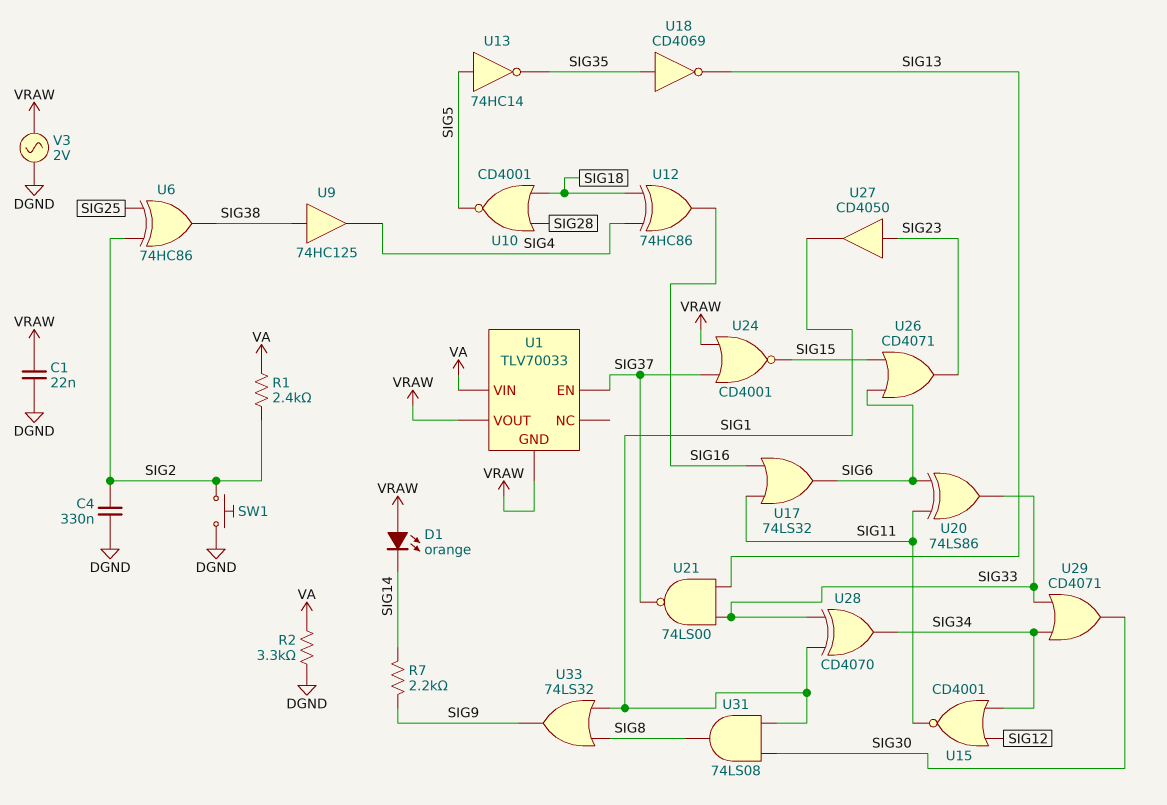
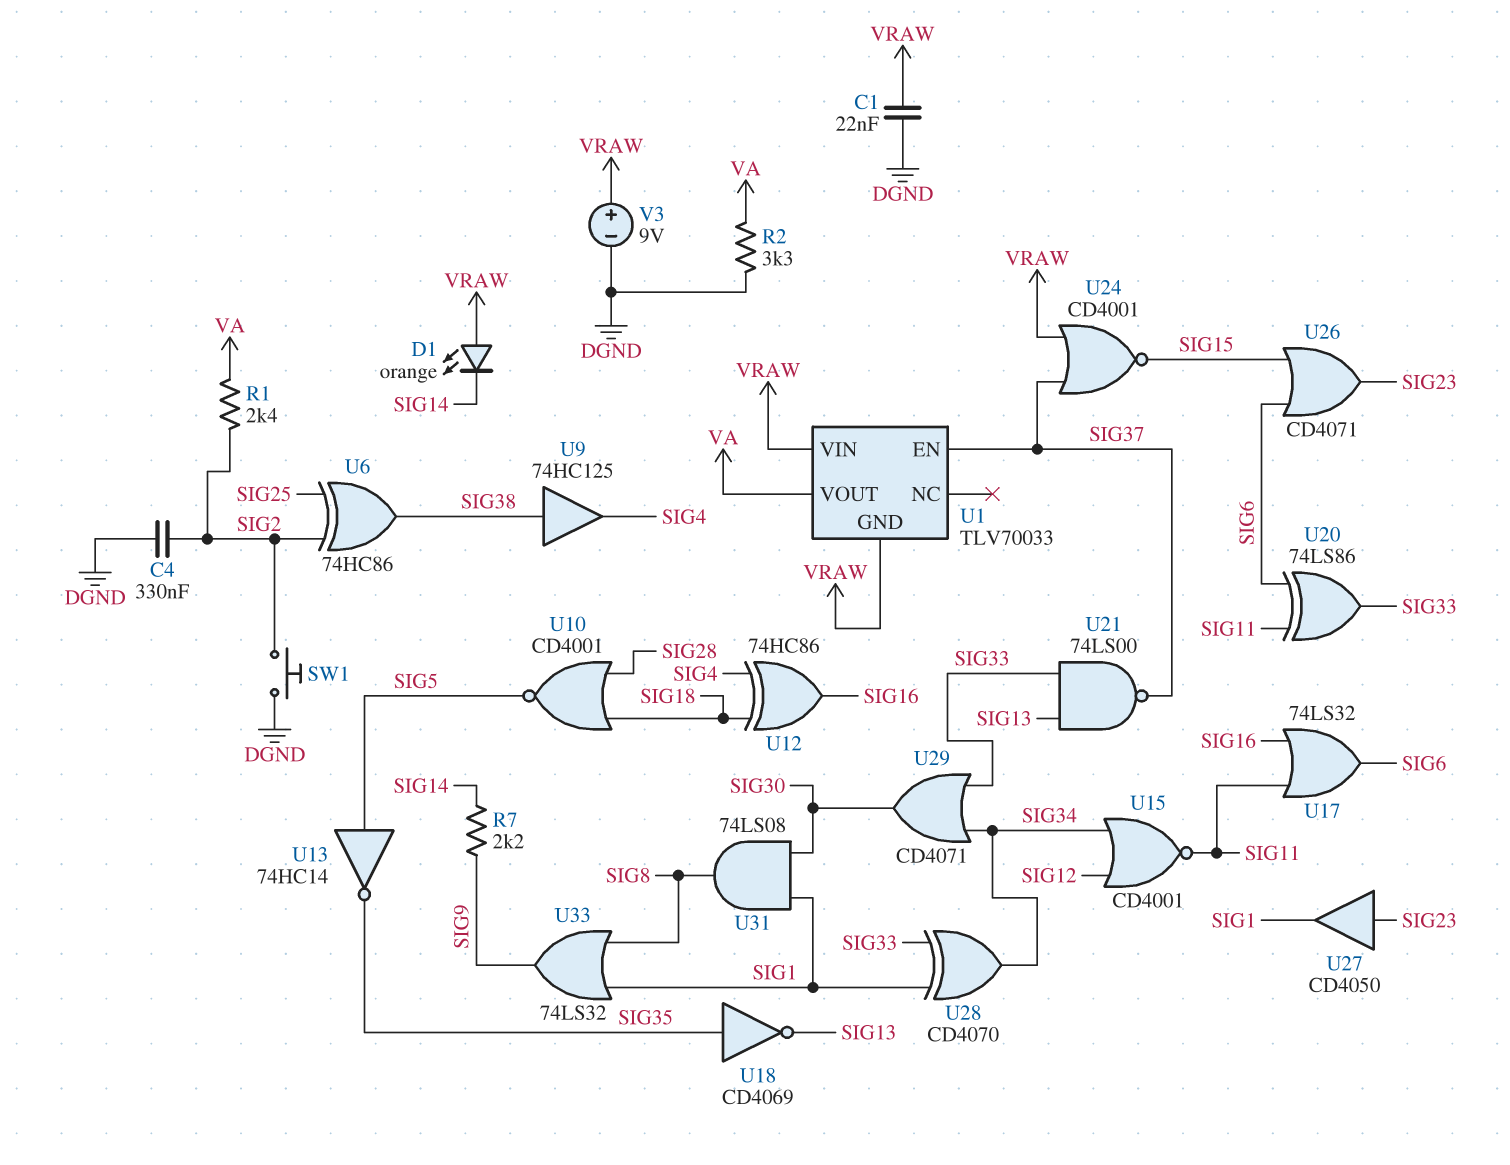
U1 pin VIN: VA -> VRAW
U1 pin VOUT: VRAW -> VA
V3: AC 2V (DGND, VRAW) -> 9V (plus VRAW, minus DGND)

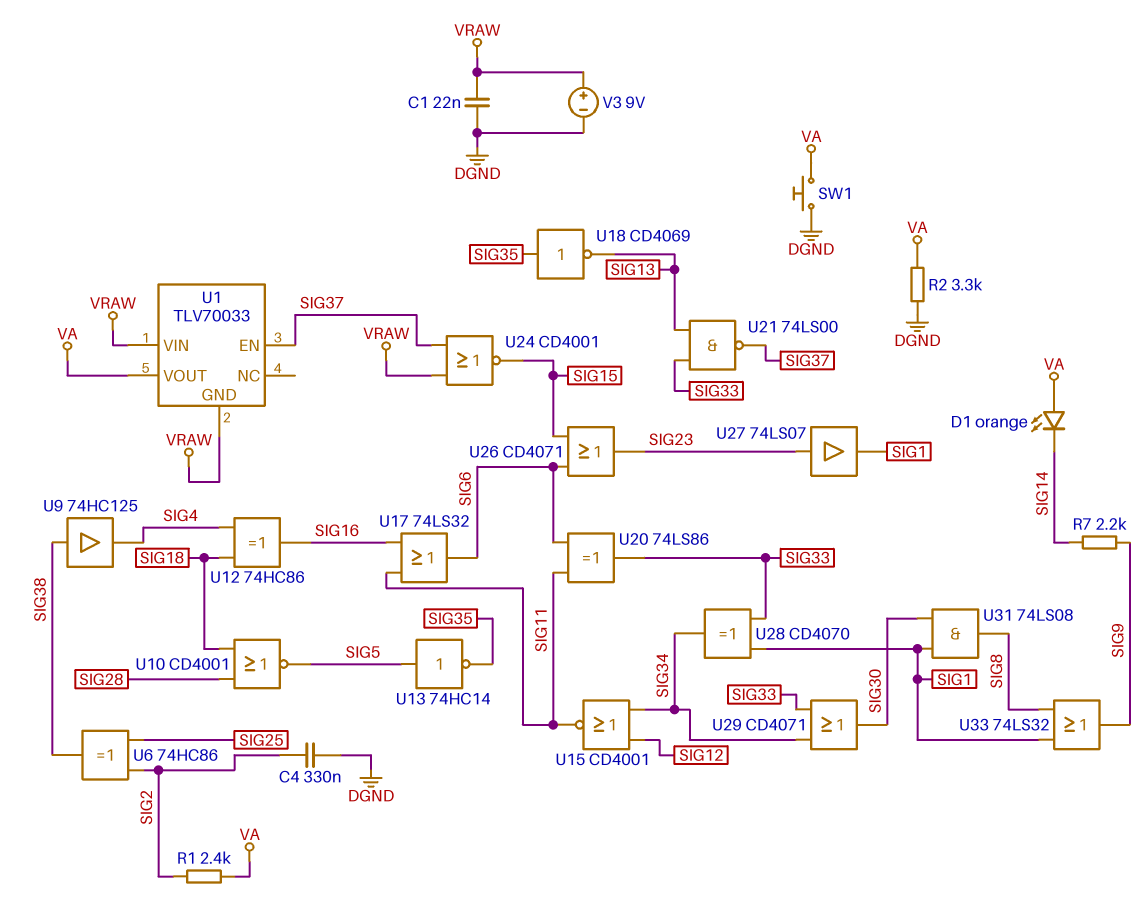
D1: LED orange (A VRAW, K SIG14) -> LED orange (A VA, K SIG14)
SW1: button (DGND, SIG2) -> button (DGND, VA)
U27: buffer CD4050 (in SIG23, out SIG1) -> buffer 74LS07 (in SIG23, out SIG1)

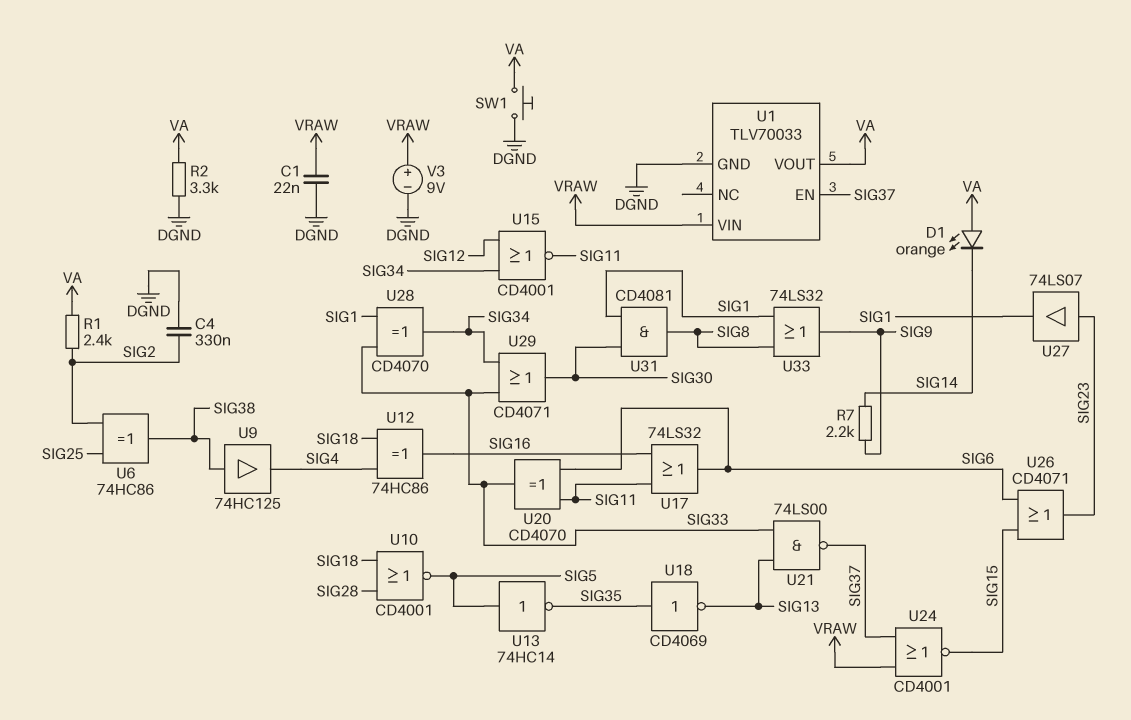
U1 pin GND: VRAW -> DGND
U20: XOR 74LS86 (in SIG6, in SIG11, out SIG33) -> XOR CD4070 (in SIG6, in SIG11, out SIG33)
U31: AND 74LS08 (in SIG1, in SIG30, out SIG8) -> AND CD4081 (in SIG1, in SIG30, out SIG8)

